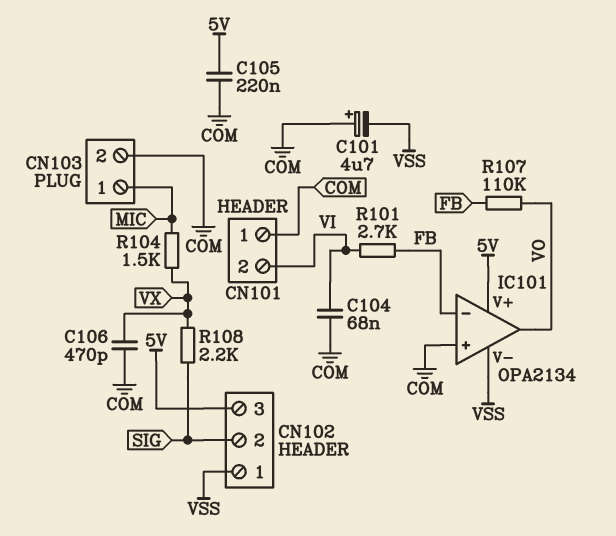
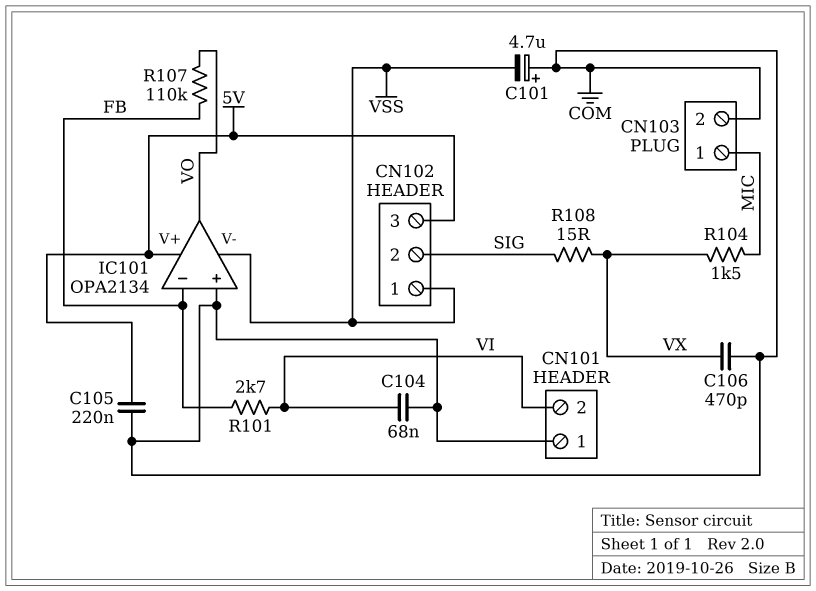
R108: 2.2k (SIG, VX) -> 15 (SIG, VX)

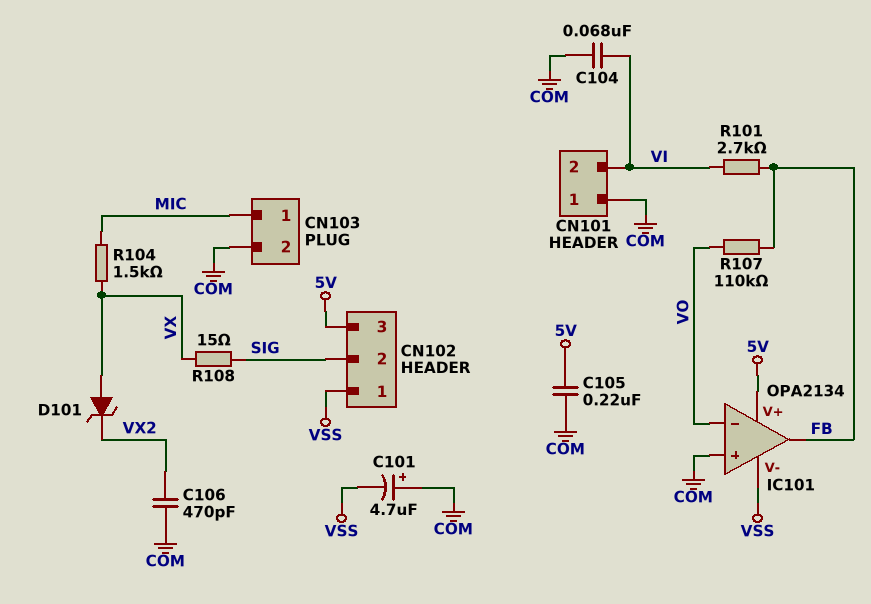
C106: 470pF (COM, VX) -> 470pF (COM, VX2)
D101: none -> zener (A VX, K VX2)
IC101 pin in-: FB -> VO
IC101 pin out: VO -> FB

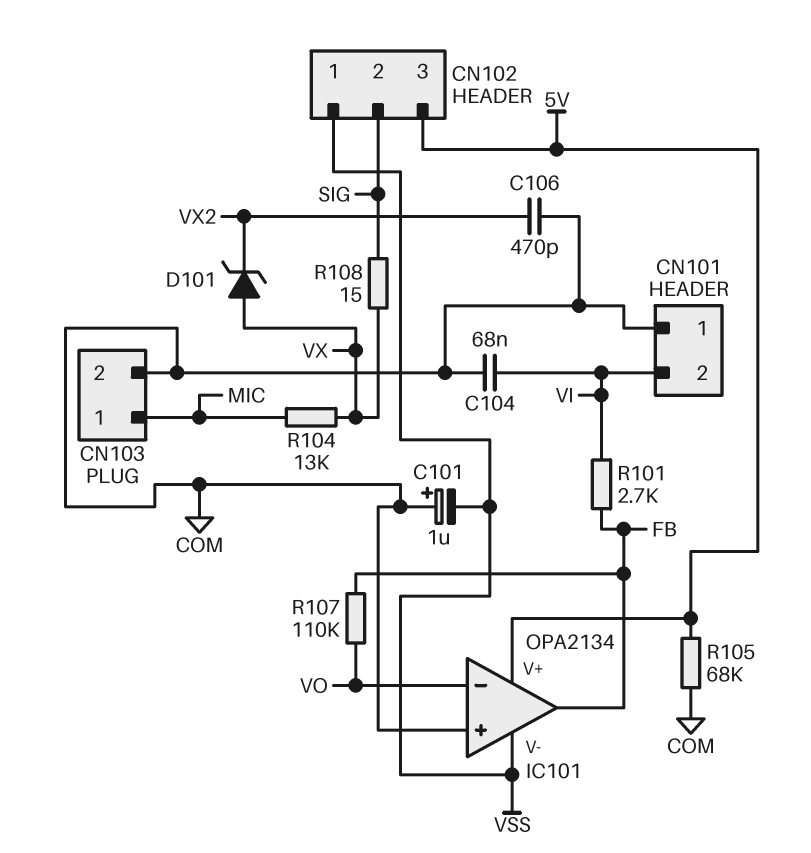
C101: 4.7uF (plus COM, minus VSS) -> 1uF (plus COM, minus VSS)
C105: 220nF (5V, COM) -> none
R104: 1.5k (MIC, VX) -> 13k (MIC, VX)
R105: none -> 68k (5V, COM)

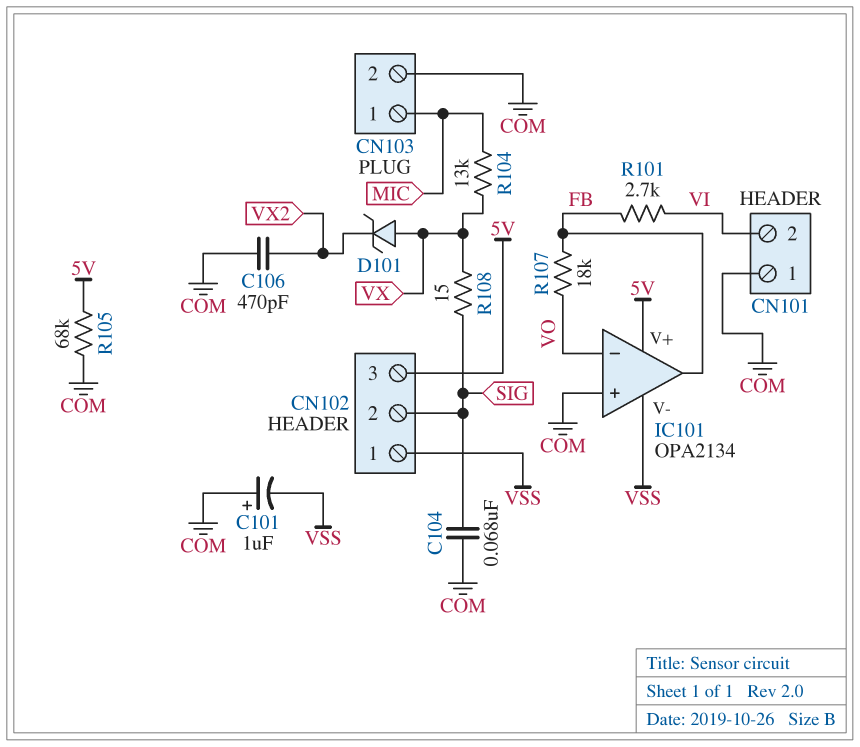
C104: 68nF (COM, VI) -> 68nF (COM, SIG)
R107: 110k (FB, VO) -> 18k (FB, VO)

